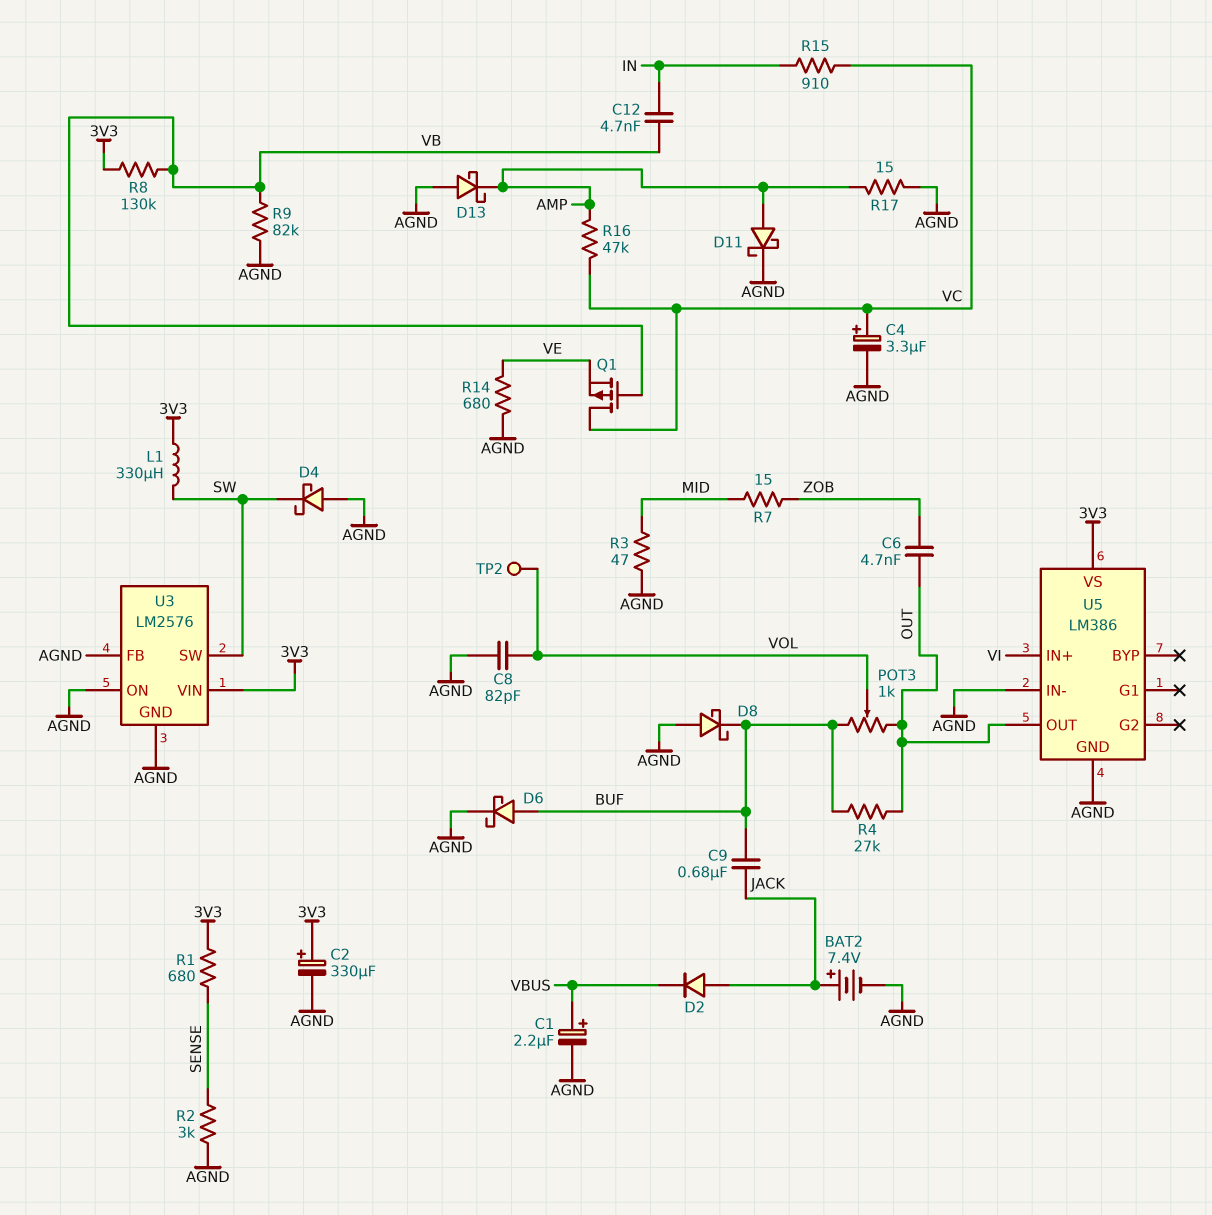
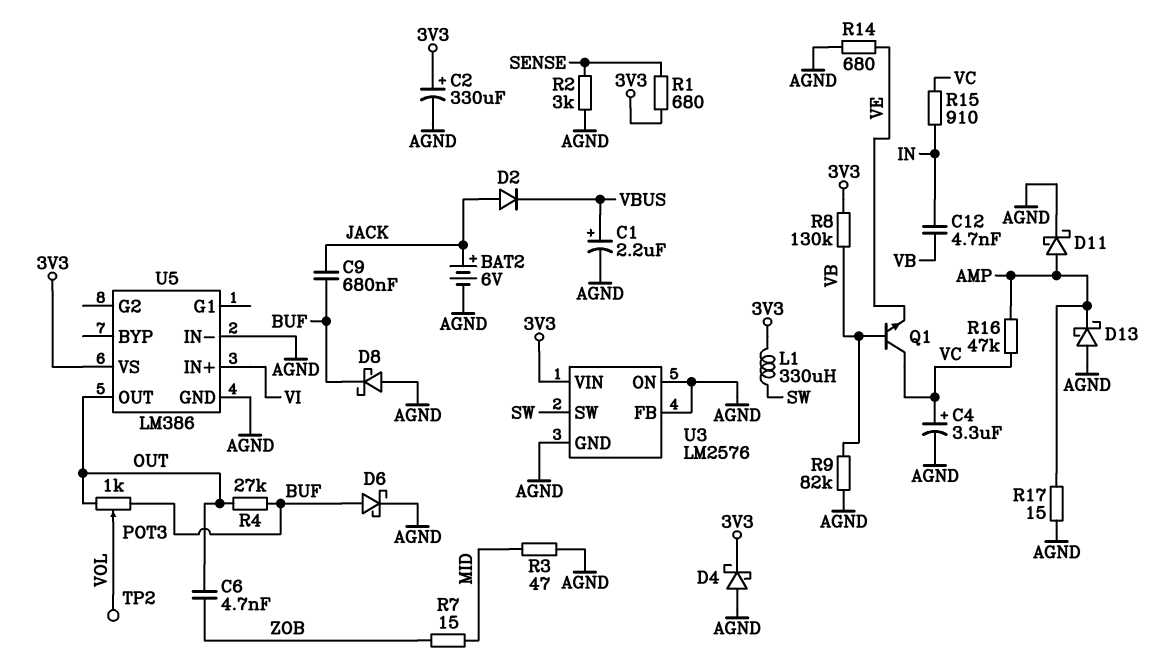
BAT2: 7.4V (plus JACK, minus AGND) -> 6V (plus JACK, minus AGND)
C8: 82pF (AGND, VOL) -> none
D4: schottky (A AGND, K SW) -> schottky (A AGND, K 3V3)
Q1: PMOS (G VB, D VC, S VE) -> NPN (B VB, C VC, E VE)

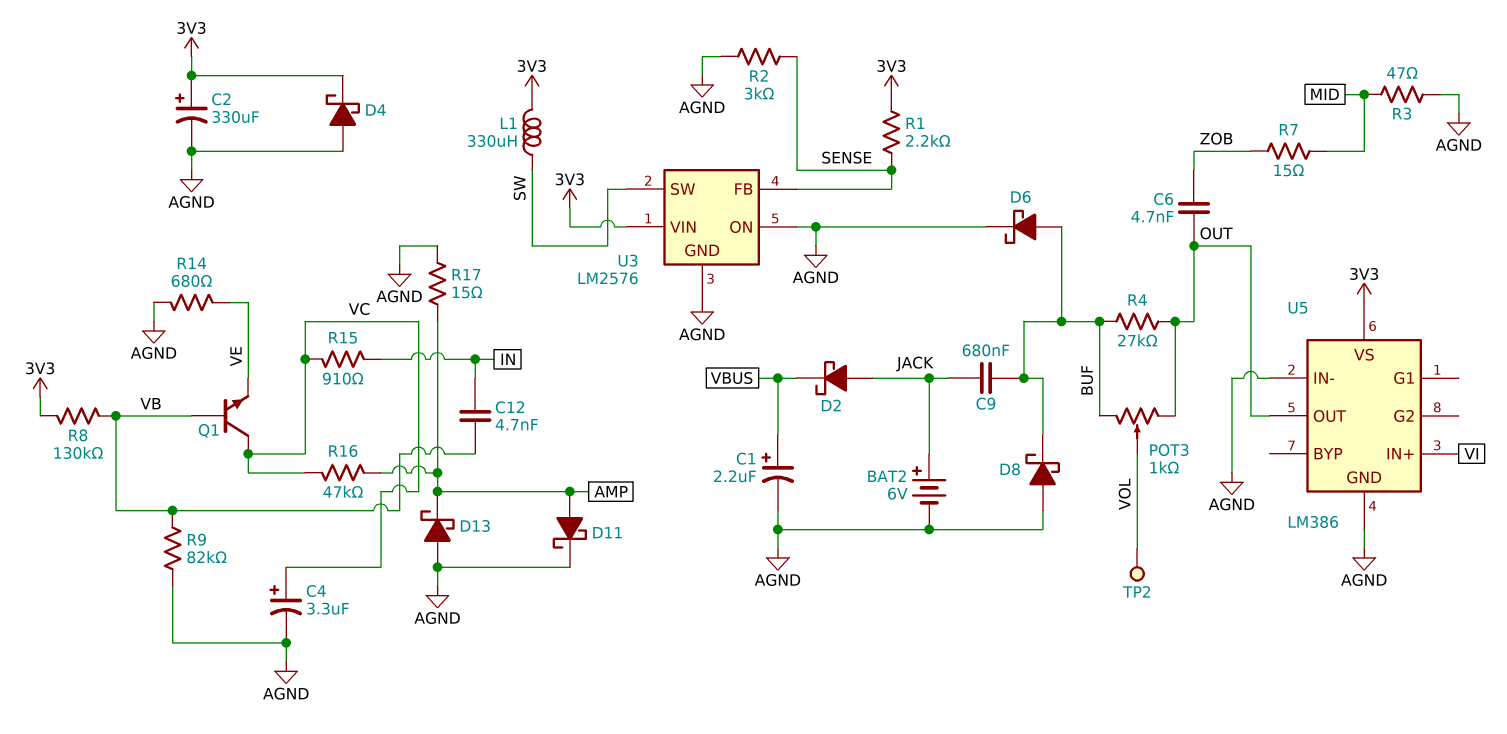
D2: diode (A JACK, K VBUS) -> schottky (A JACK, K VBUS)
R1: 680 (3V3, SENSE) -> 2.2k (3V3, SENSE)
U3 pin FB: AGND -> SENSE

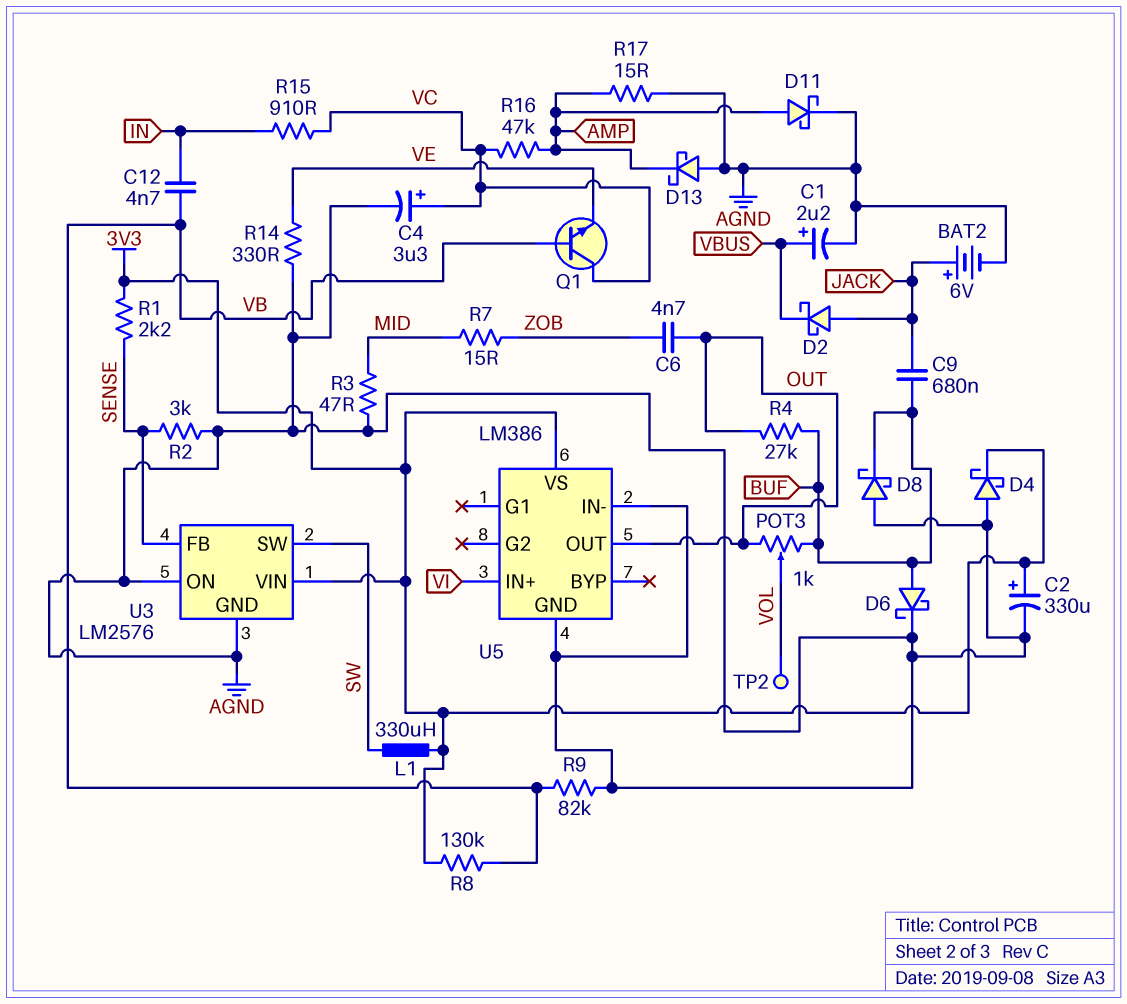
R14: 680 (AGND, VE) -> 330 (AGND, VE)

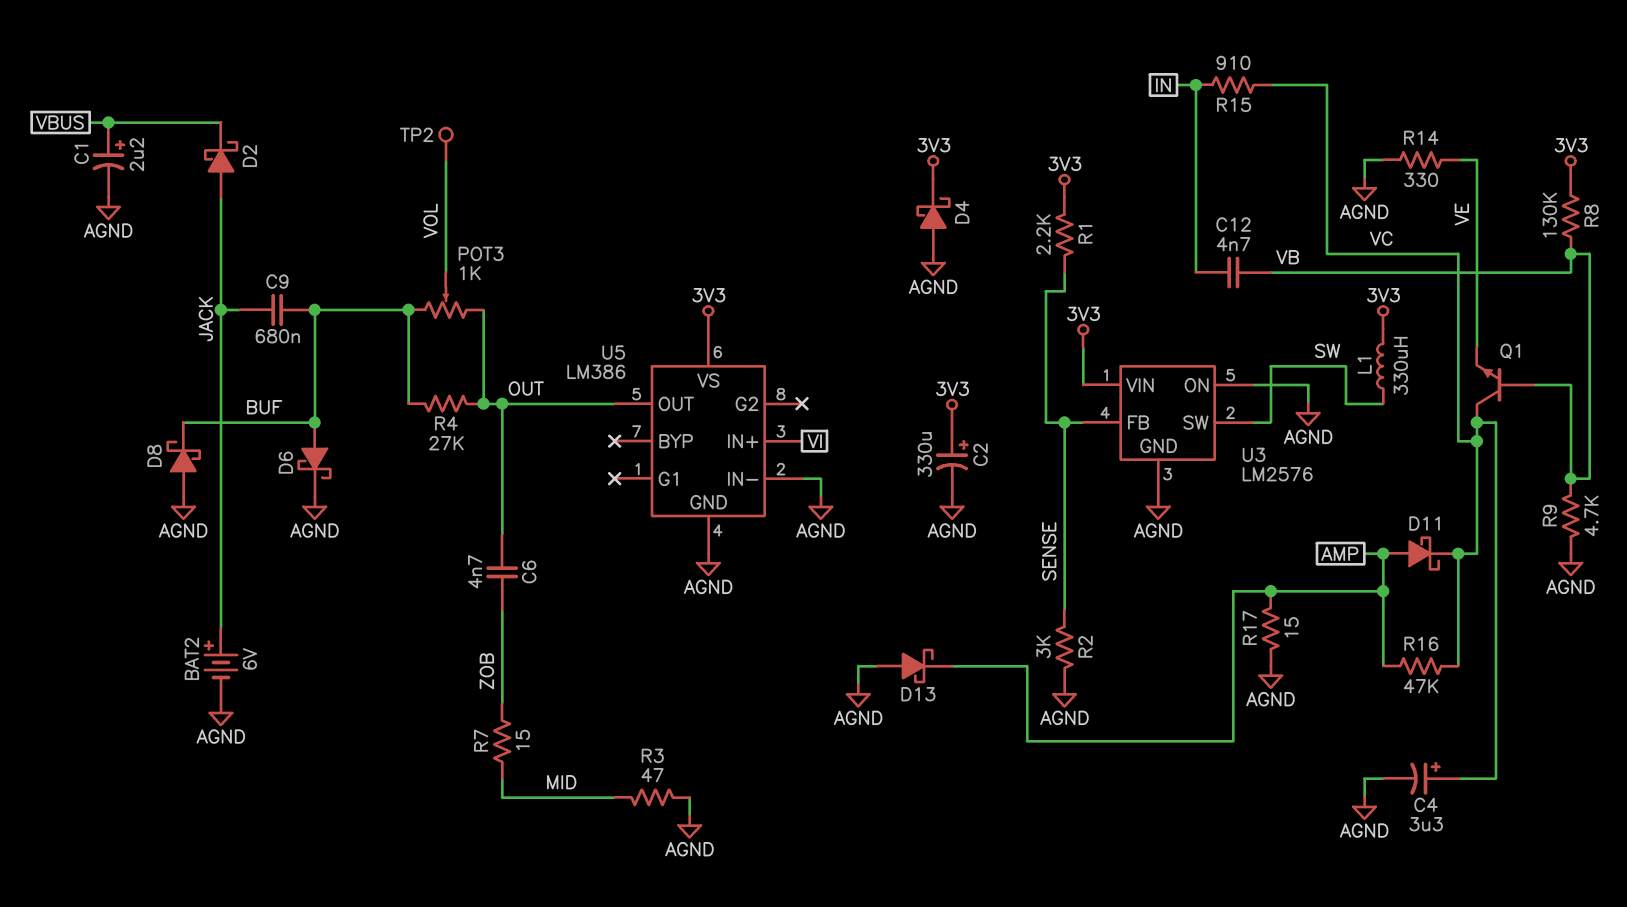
D11: schottky (A AMP, K AGND) -> schottky (A AMP, K VC)
R9: 82k (AGND, VB) -> 4.7k (AGND, VB)

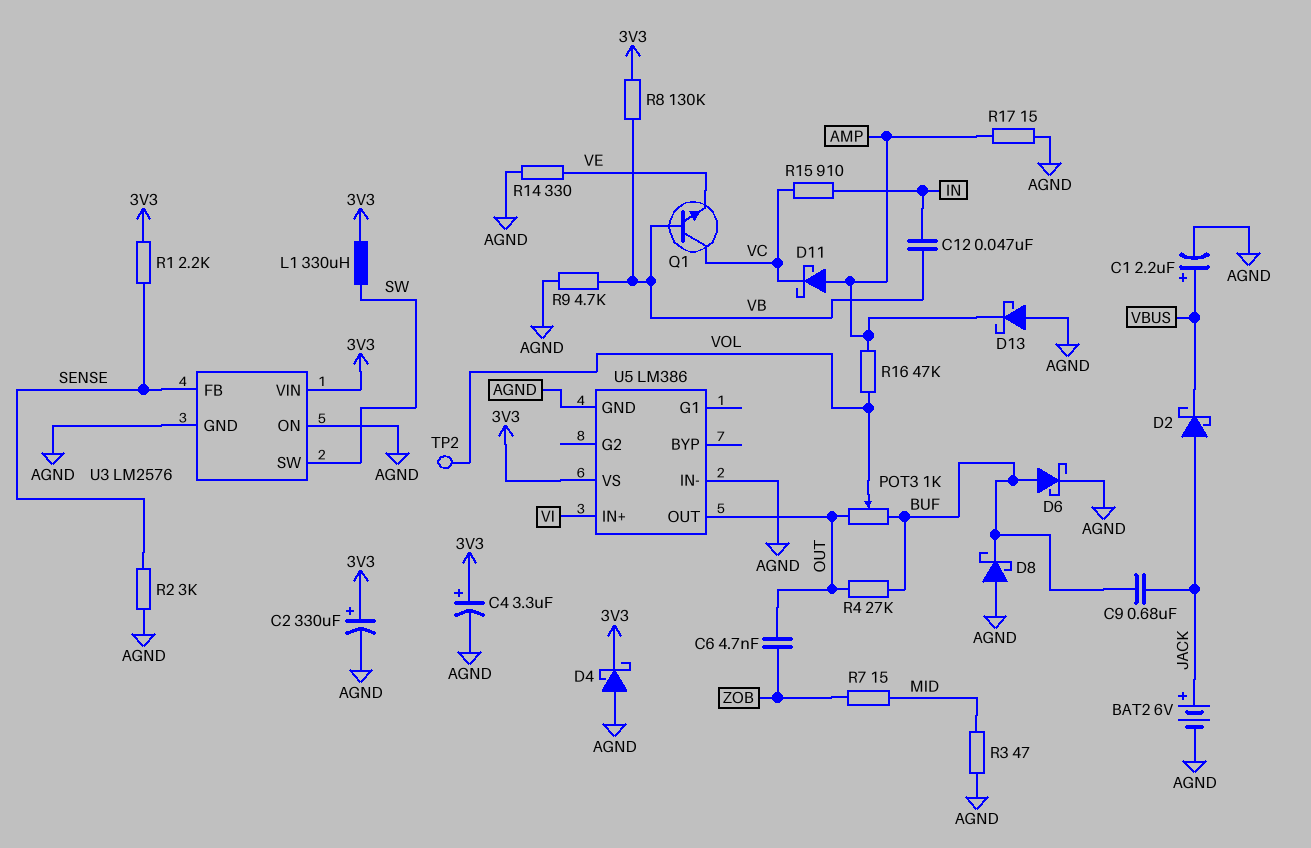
C4: 3.3uF (plus VC, minus AGND) -> 3.3uF (plus 3V3, minus AGND)
C12: 4.7nF (IN, VB) -> 47nF (IN, VB)
R16: 47k (AMP, VC) -> 47k (AMP, VOL)

